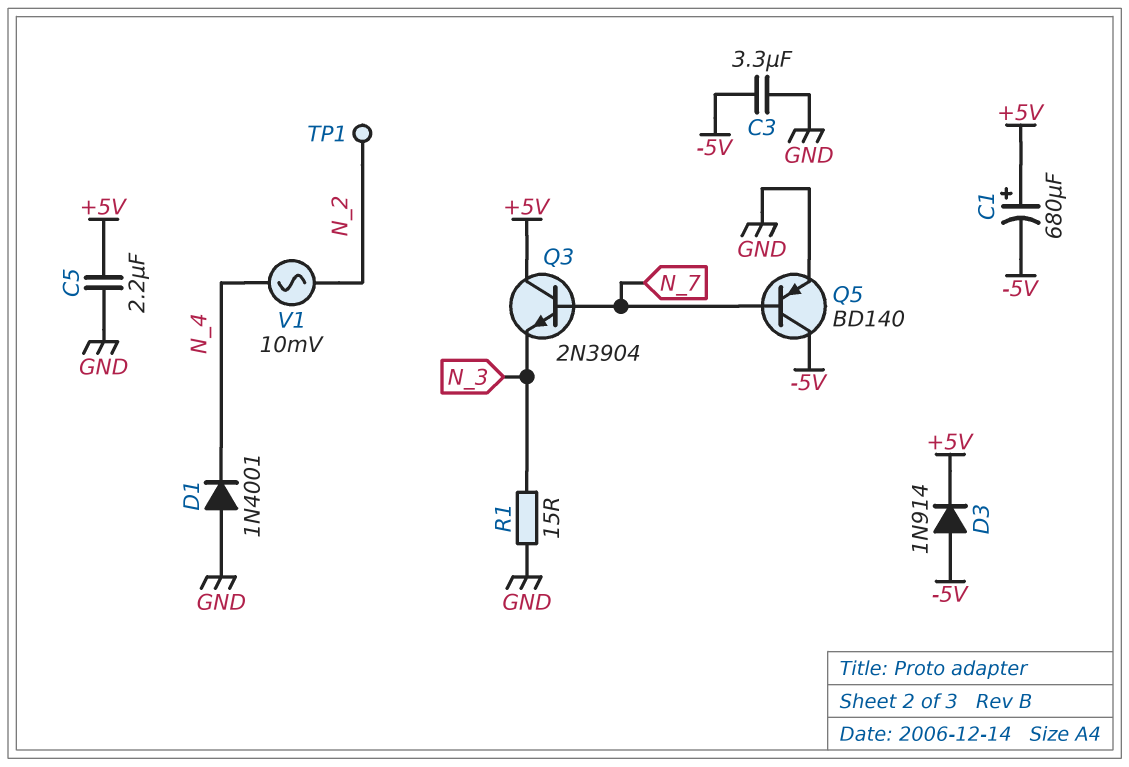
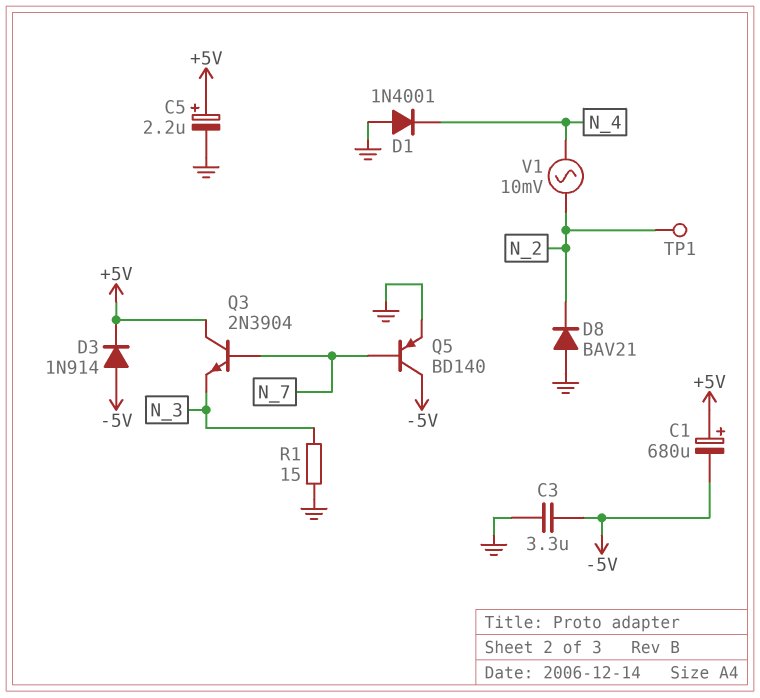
C5: 2.2uF (+5V, GND) -> 2.2uF (plus +5V, minus GND)
D8: none -> diode BAV21 (A GND, K N_2)

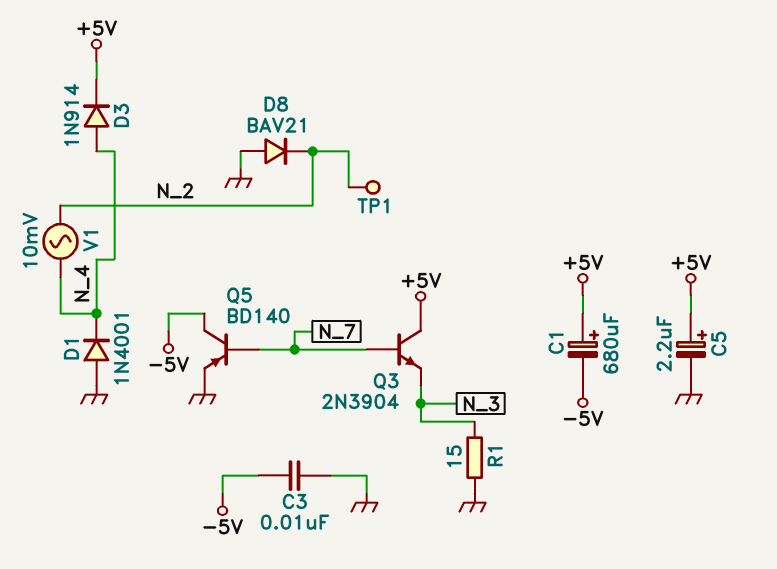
C3: 3.3uF (-5V, GND) -> 10nF (-5V, GND)
D3: diode 1N914 (A -5V, K +5V) -> diode 1N914 (A N_4, K +5V)

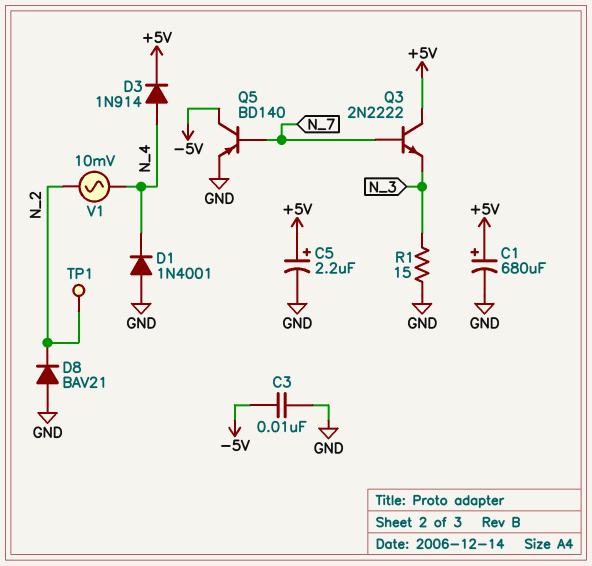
C1: 680uF (plus +5V, minus -5V) -> 680uF (plus +5V, minus GND)
Q3: NPN 2N3904 (B N_7, C +5V, E N_3) -> NPN 2N2222 (B N_7, C +5V, E N_3)

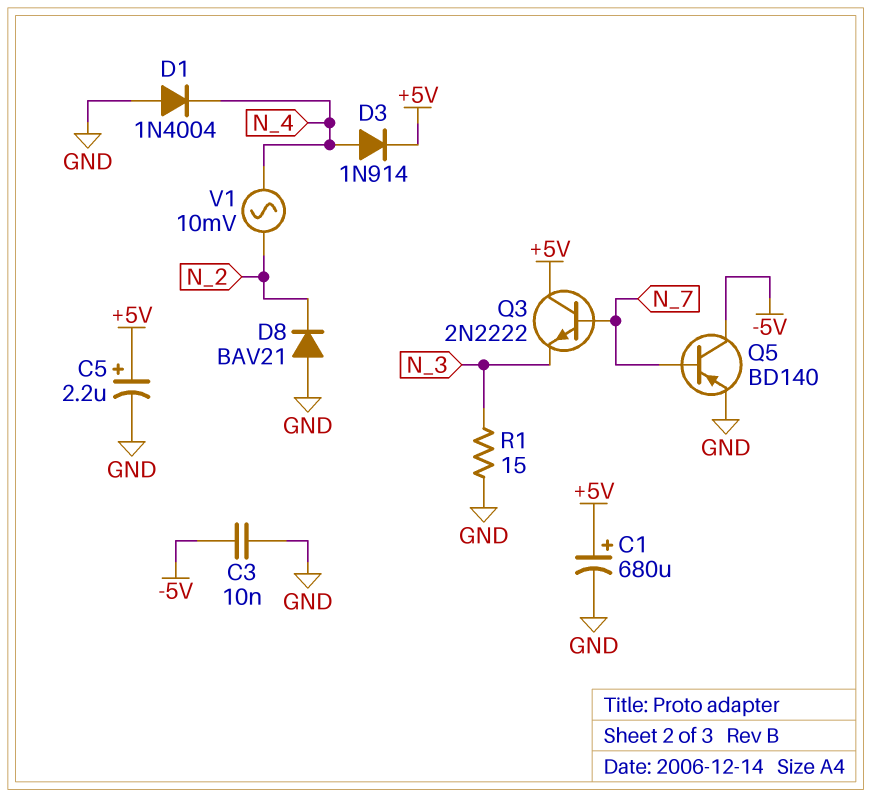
D1: diode 1N4001 (A GND, K N_4) -> diode 1N4004 (A GND, K N_4)
TP1: test point (N_2) -> none

